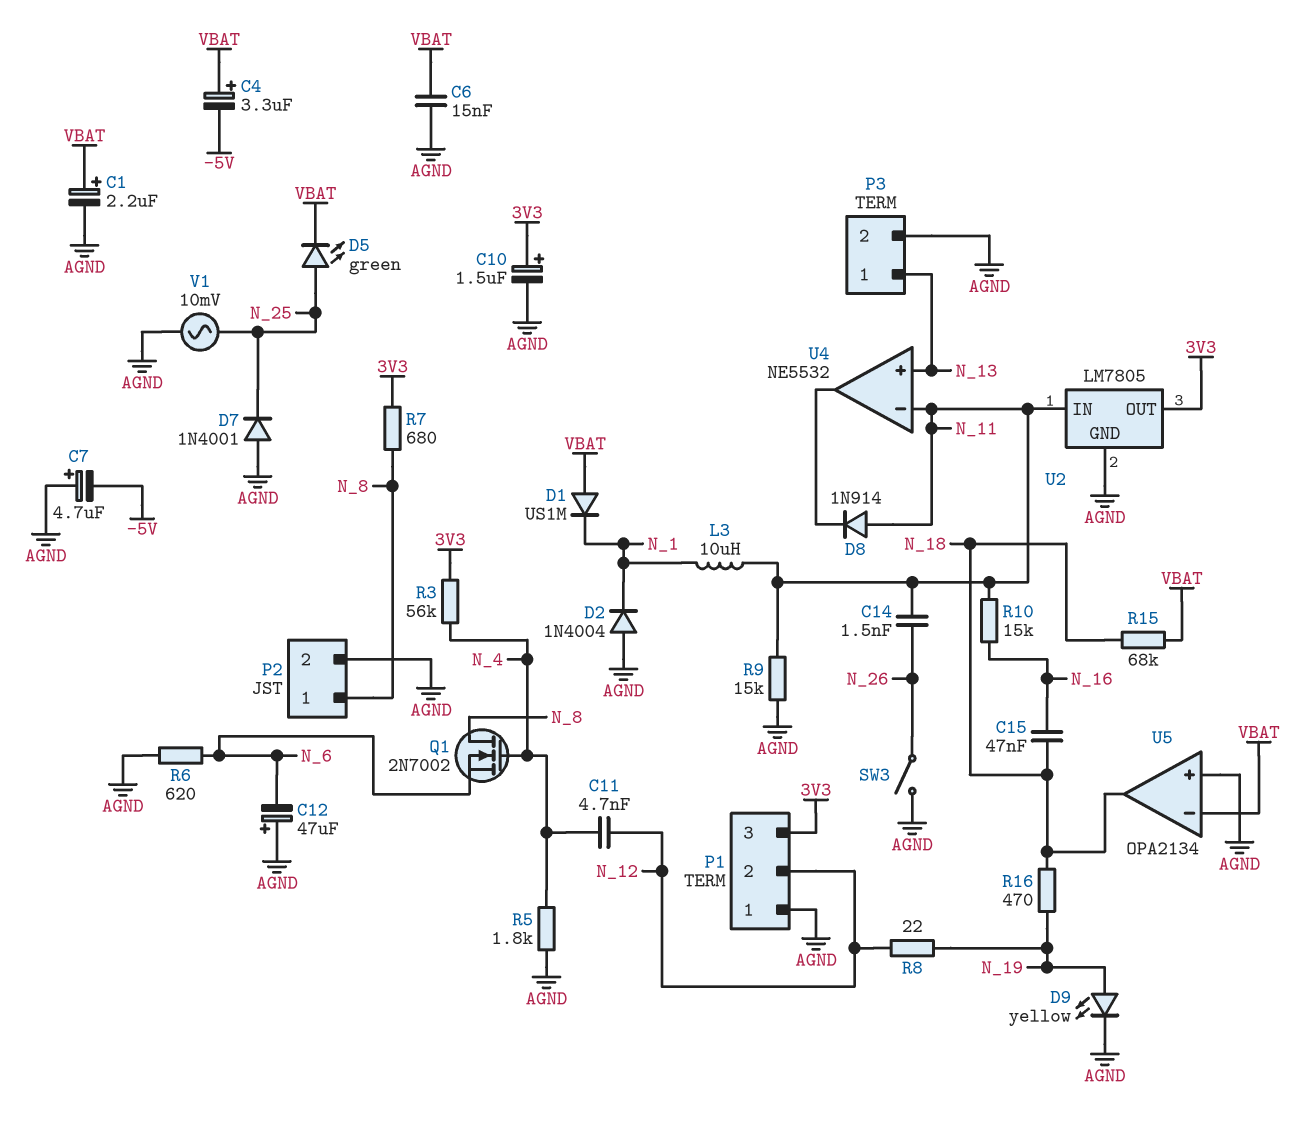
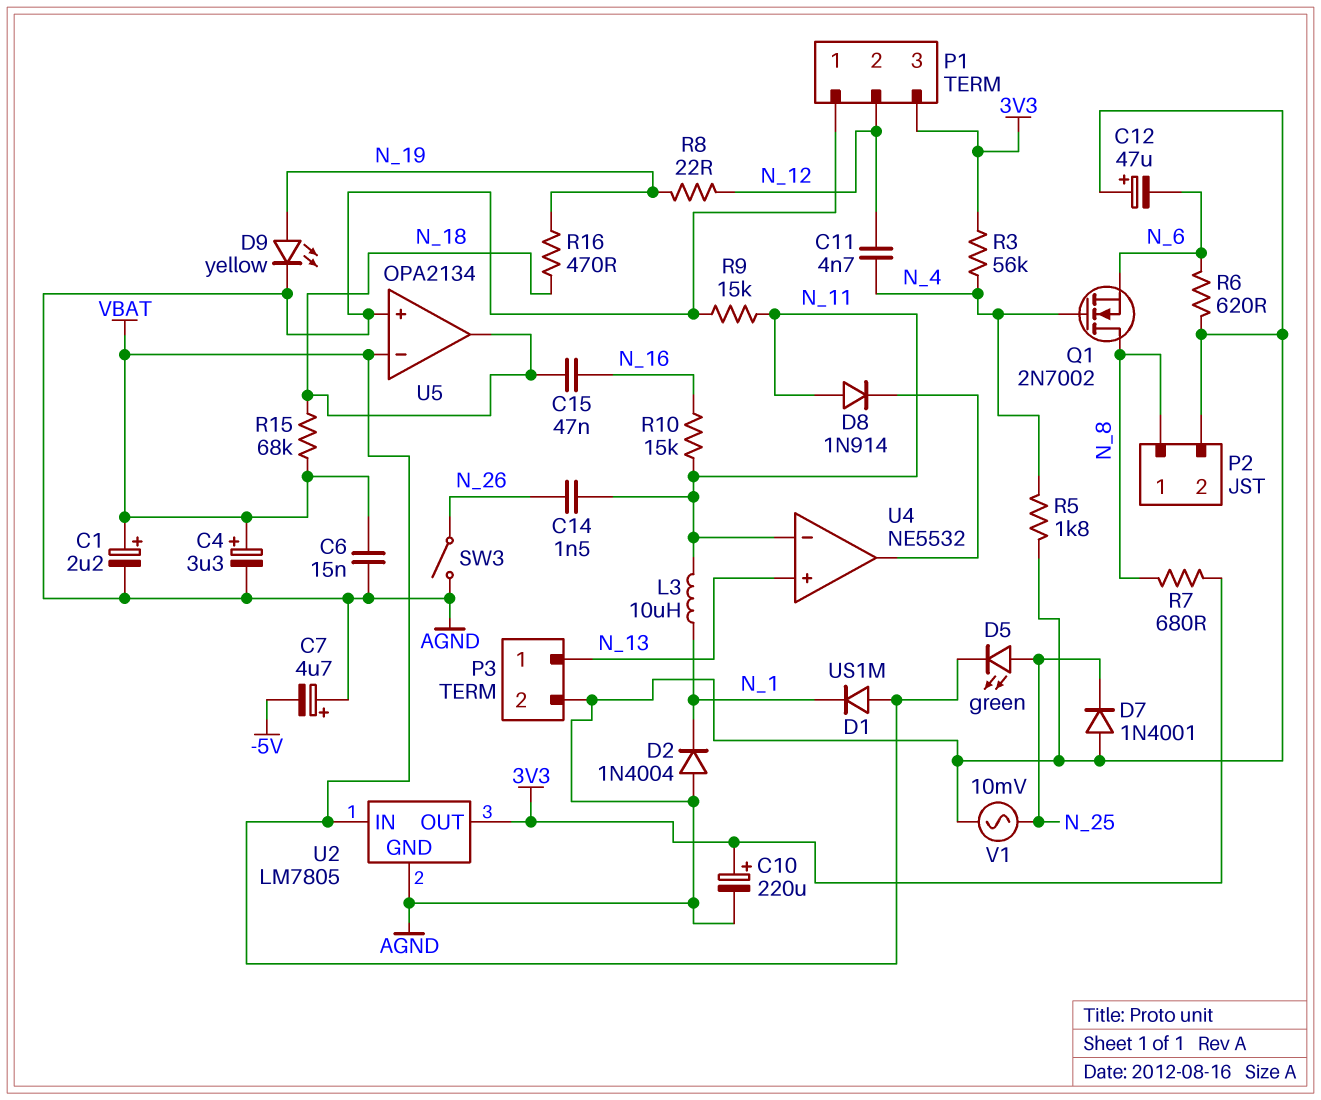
C4: 3.3uF (plus VBAT, minus -5V) -> 3.3uF (plus VBAT, minus AGND)
C10: 1.5uF (plus 3V3, minus AGND) -> 220uF (plus 3V3, minus AGND)
U2 pin IN: N_11 -> VBAT

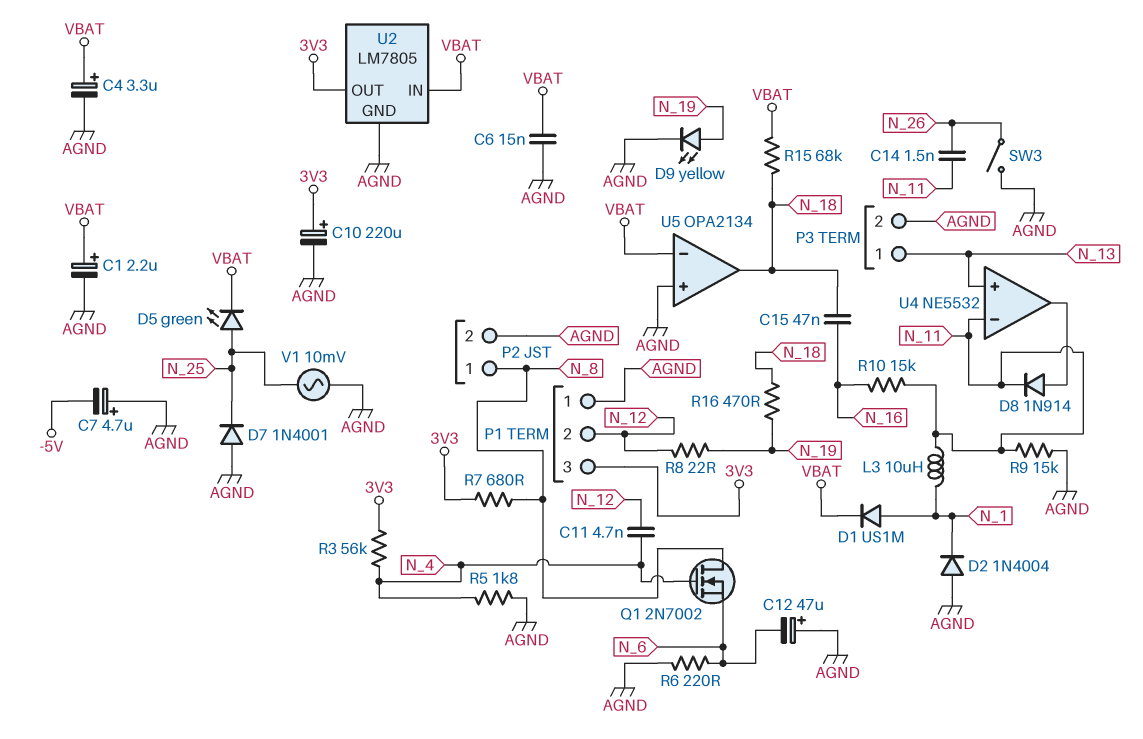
D1: diode US1M (A VBAT, K N_1) -> diode US1M (A N_1, K VBAT)
D8: diode 1N914 (A N_11, K U4/out) -> diode 1N914 (A U4/out, K N_11)
R6: 620 (AGND, N_6) -> 220 (AGND, N_6)

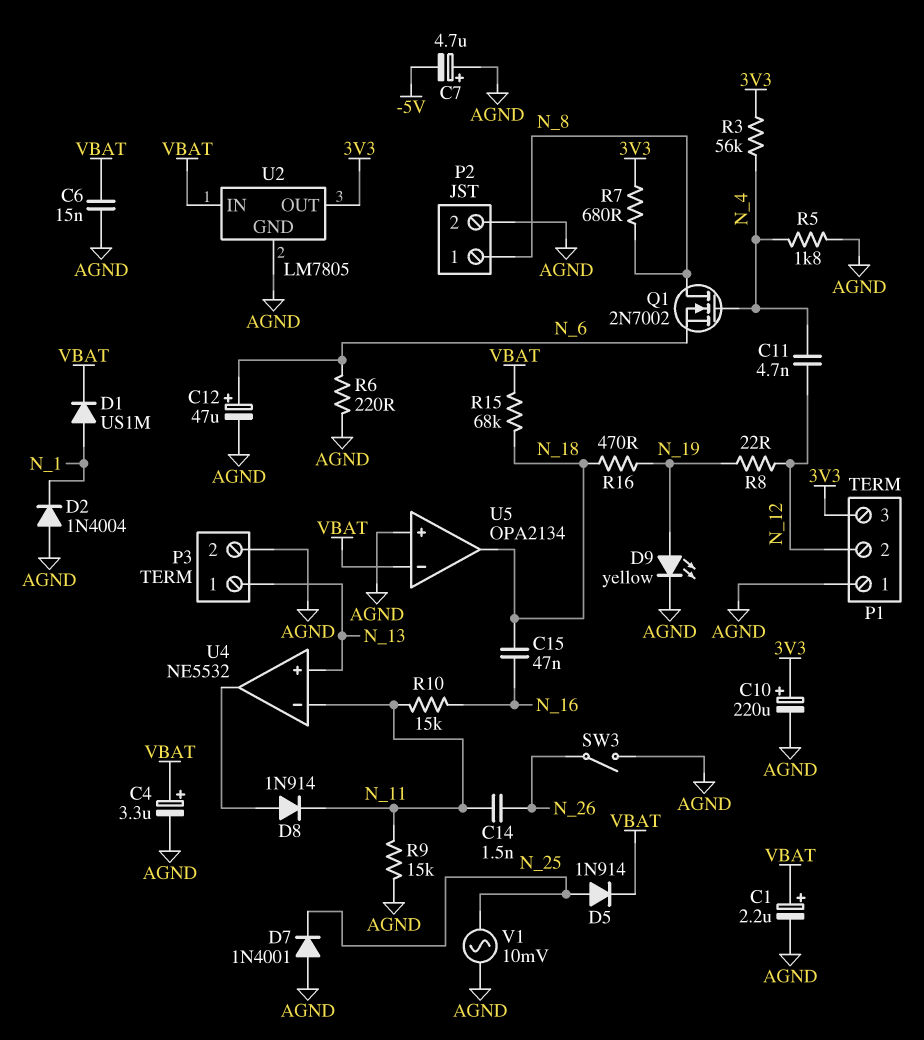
C12: 47uF (plus AGND, minus N_6) -> 47uF (plus N_6, minus AGND)
D5: LED green (A N_25, K VBAT) -> diode 1N914 (A N_25, K VBAT)
L3: 10uH (N_1, N_11) -> none

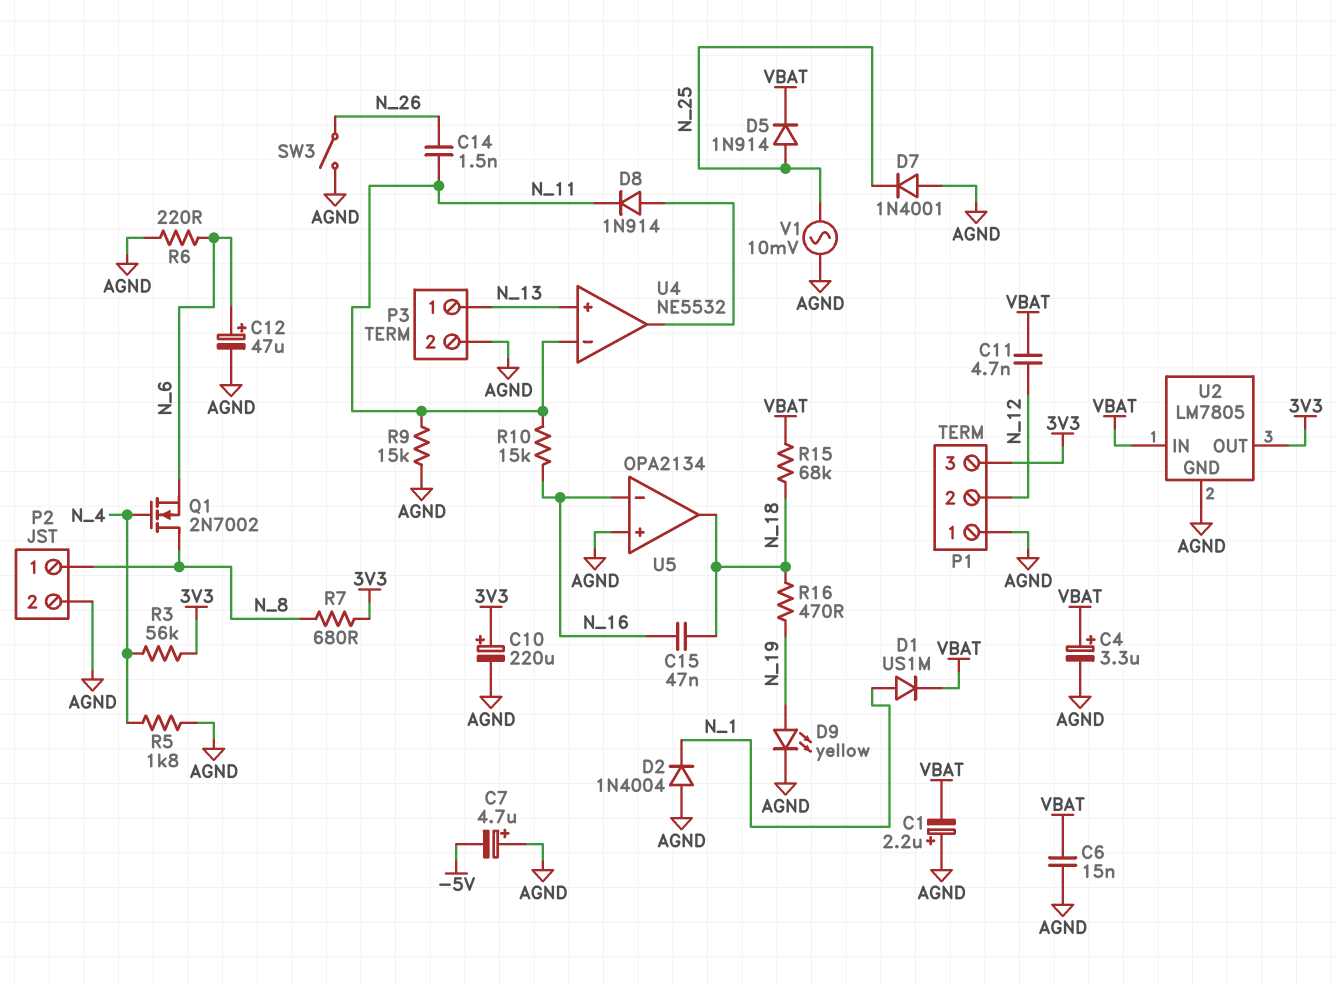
C1: 2.2uF (plus VBAT, minus AGND) -> 2.2uF (plus AGND, minus VBAT)
C11: 4.7nF (N_4, N_12) -> 4.7nF (N_12, VBAT)
R8: 22 (N_12, N_19) -> none
U5 pin in-: VBAT -> N_16

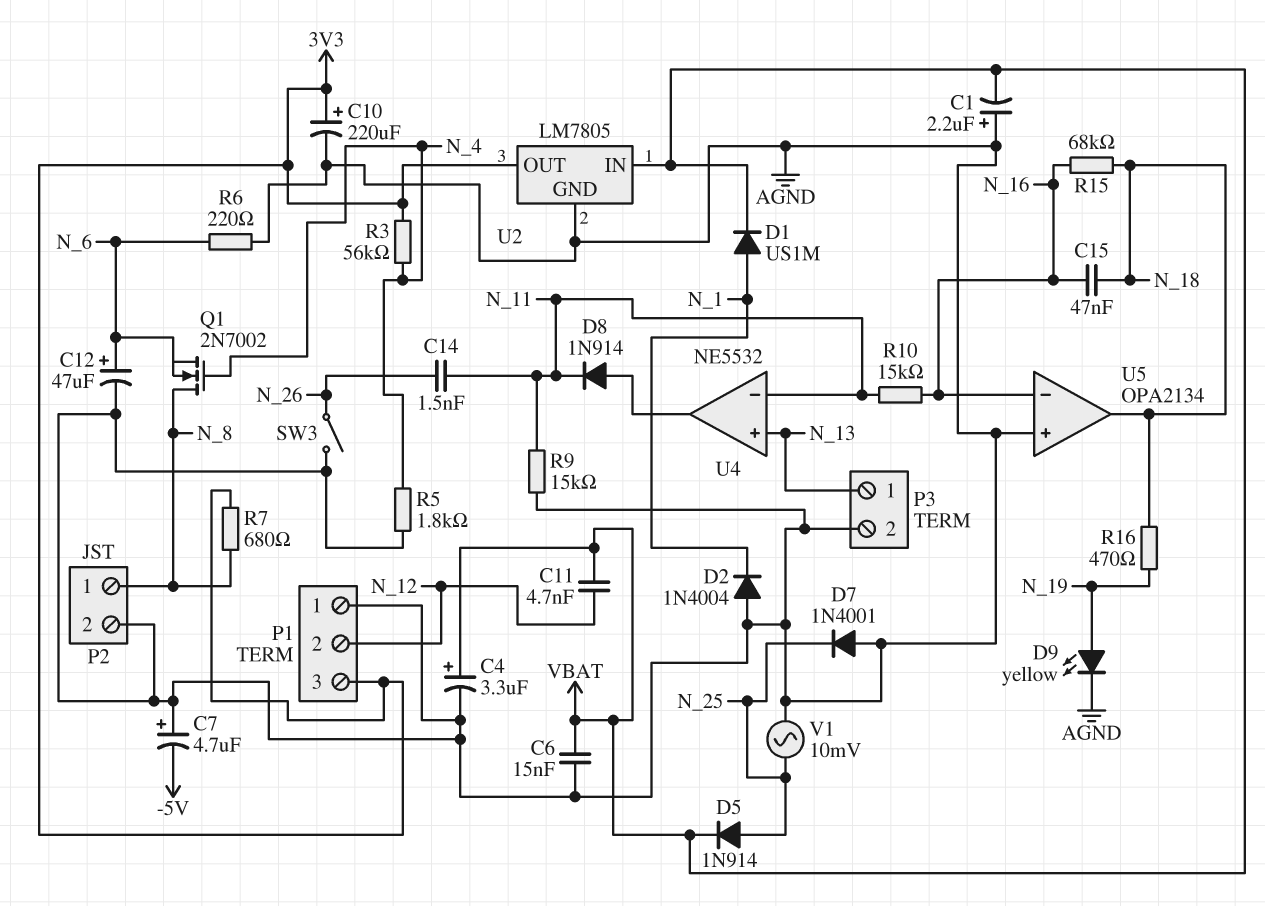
R15: 68k (N_18, VBAT) -> 68k (N_16, N_18)

